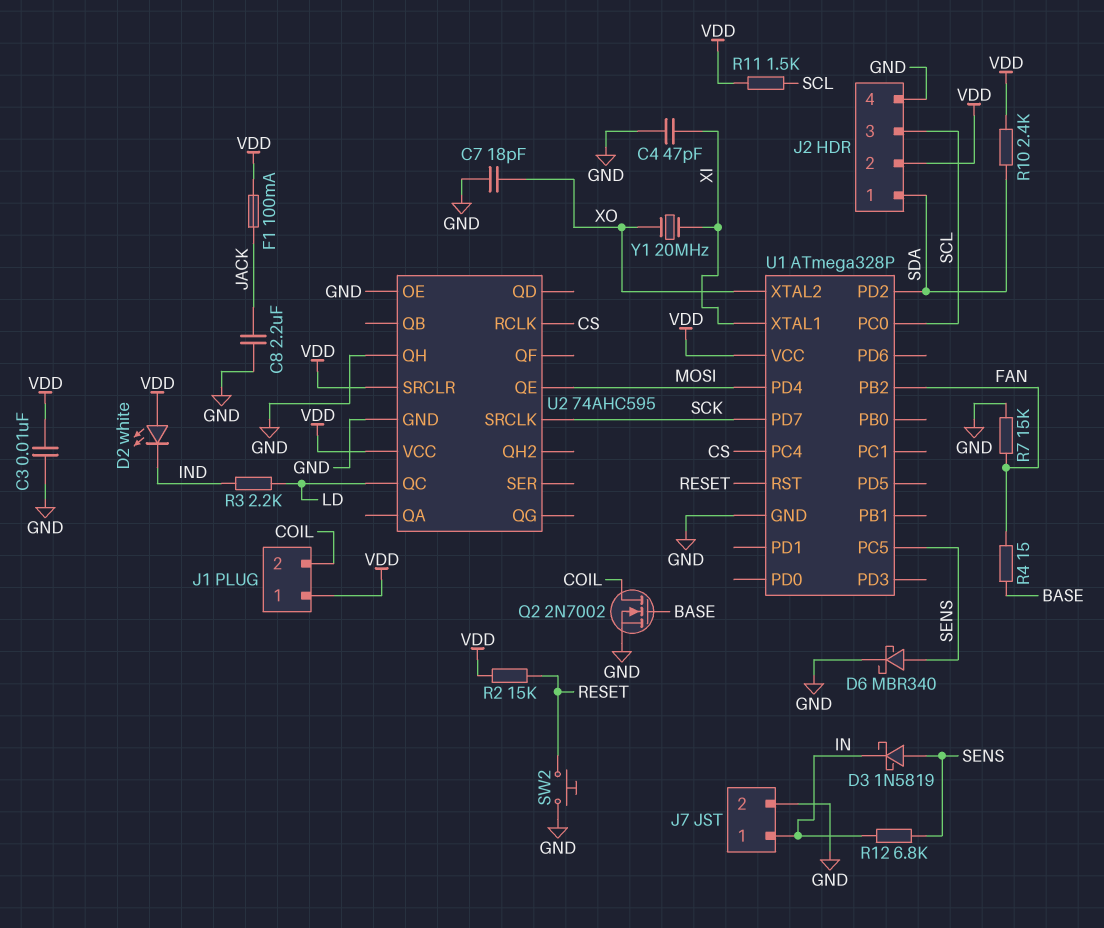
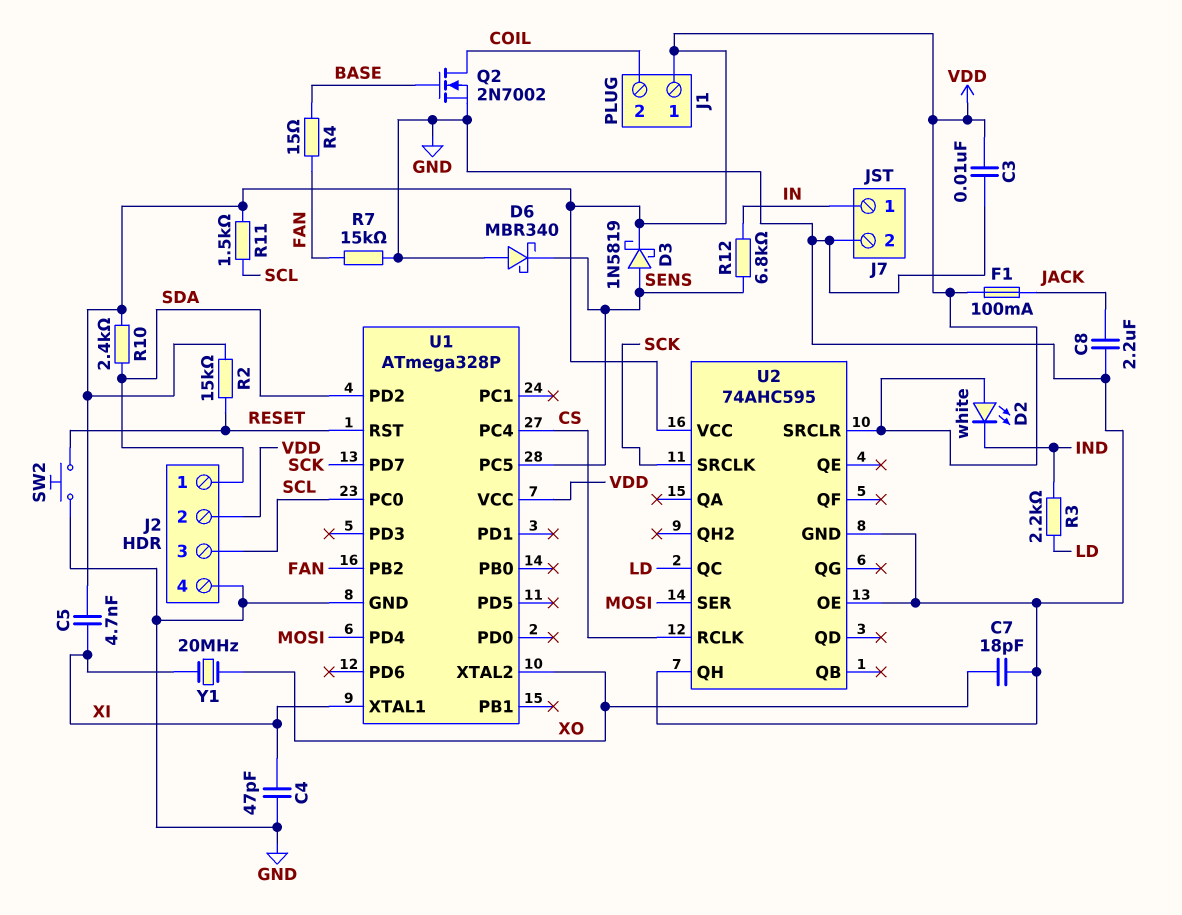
C5: none -> 4.7nF (VDD, XI)
D3: schottky 1N5819 (A SENS, K IN) -> schottky 1N5819 (A SENS, K VDD)
D6: schottky MBR340 (A SENS, K GND) -> schottky MBR340 (A GND, K SENS)
U2 pin QE: MOSI -> none
U2 pin SER: none -> MOSI

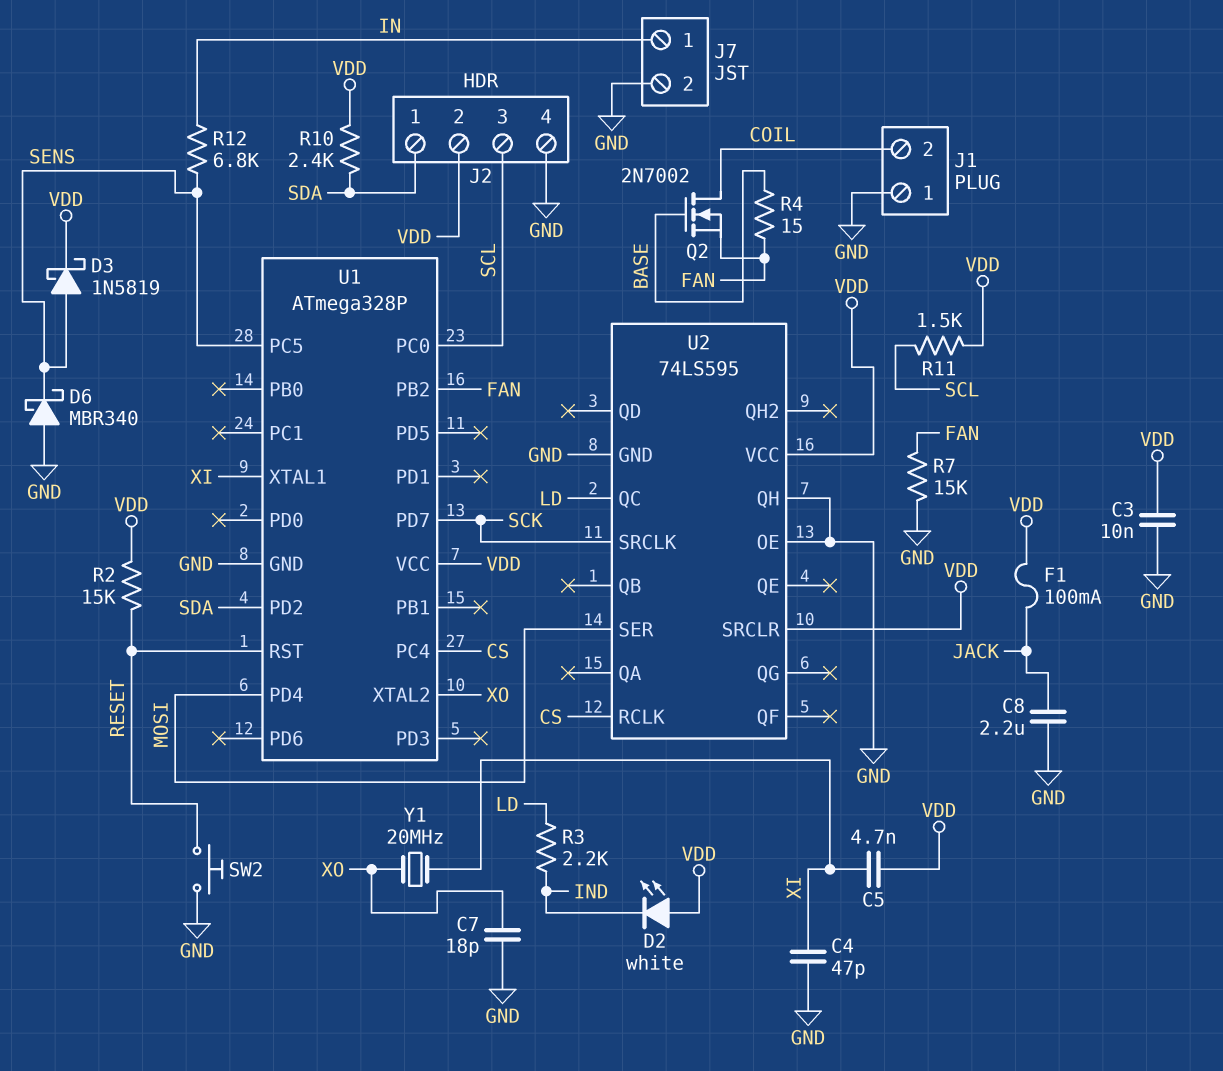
J1 pin 1: VDD -> GND
Q2: NMOS 2N7002 (G BASE, D COIL, S GND) -> NMOS 2N7002 (G BASE, D COIL, S FAN)
U2: 74AHC595 -> 74LS595

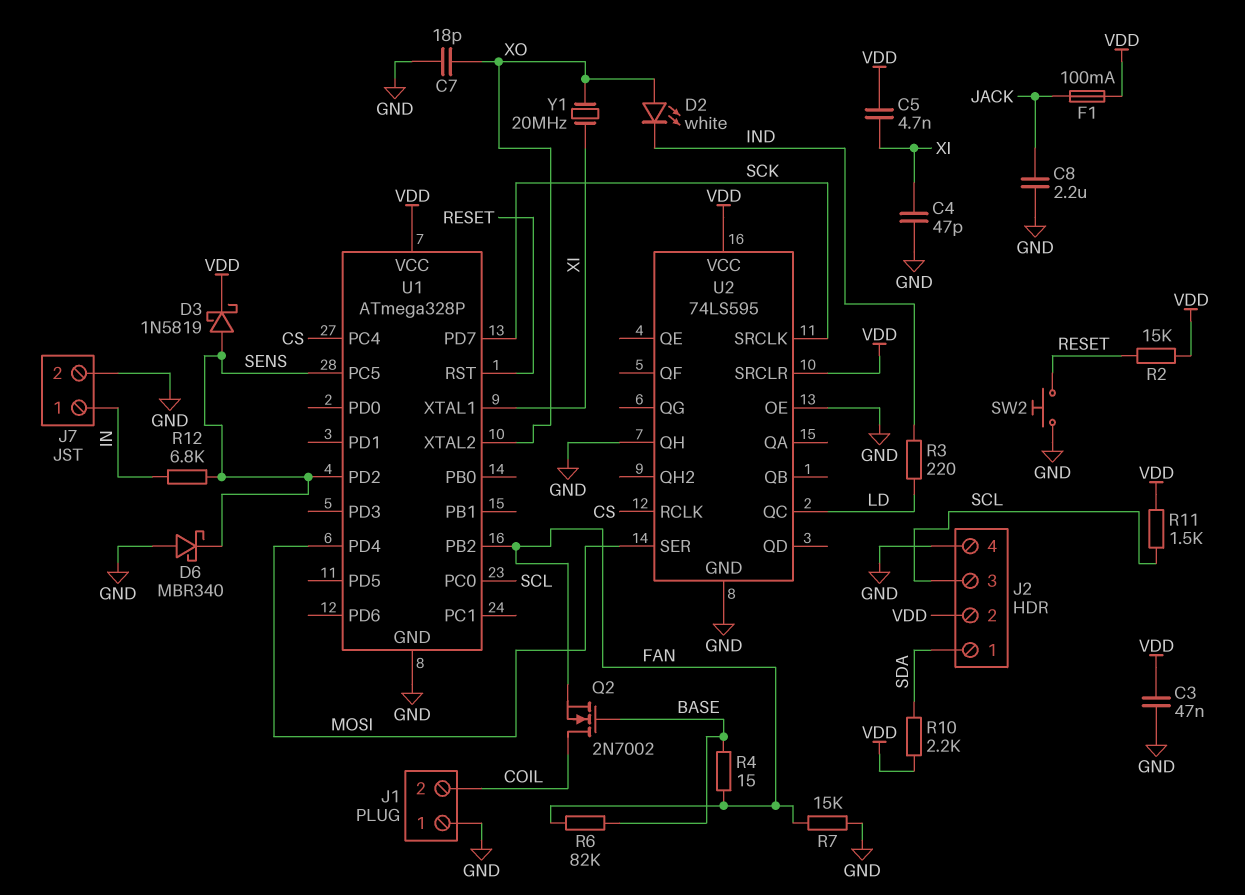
C3: 10nF (GND, VDD) -> 47nF (GND, VDD)
D2: LED white (A VDD, K IND) -> LED white (A XO, K IND)
R3: 2.2k (IND, LD) -> 220 (IND, LD)
R6: none -> 82k (BASE, FAN)
R10: 2.4k (SDA, VDD) -> 2.2k (SDA, VDD)
U1 pin PD2: SDA -> SENS

